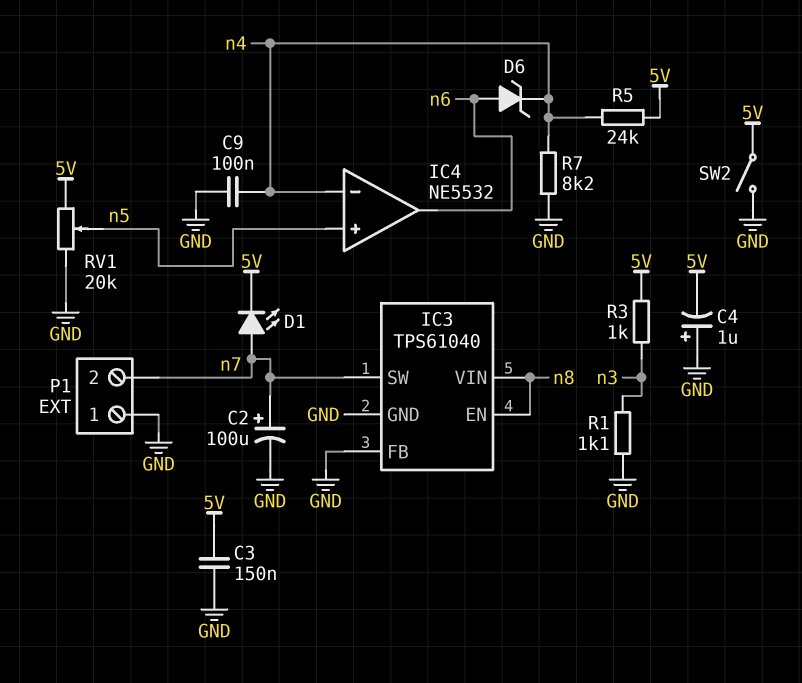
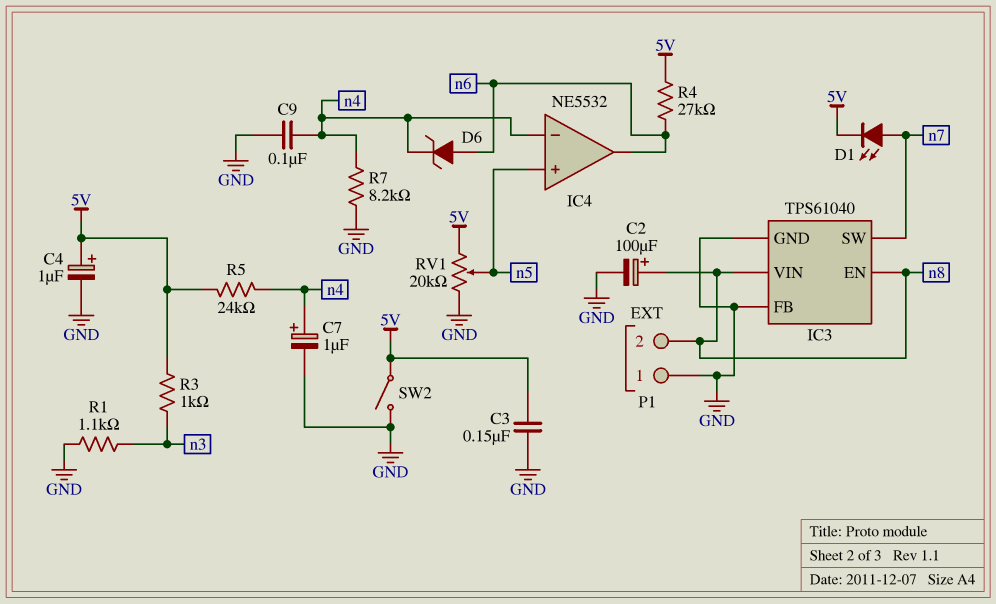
C2: 100uF (plus n7, minus GND) -> 100uF (plus n8, minus GND)
C4: 1uF (plus GND, minus 5V) -> 1uF (plus 5V, minus GND)
C7: none -> 1uF (plus n4, minus GND)
P1 pin 2: n7 -> n8
R4: none -> 27k (5V, n6)

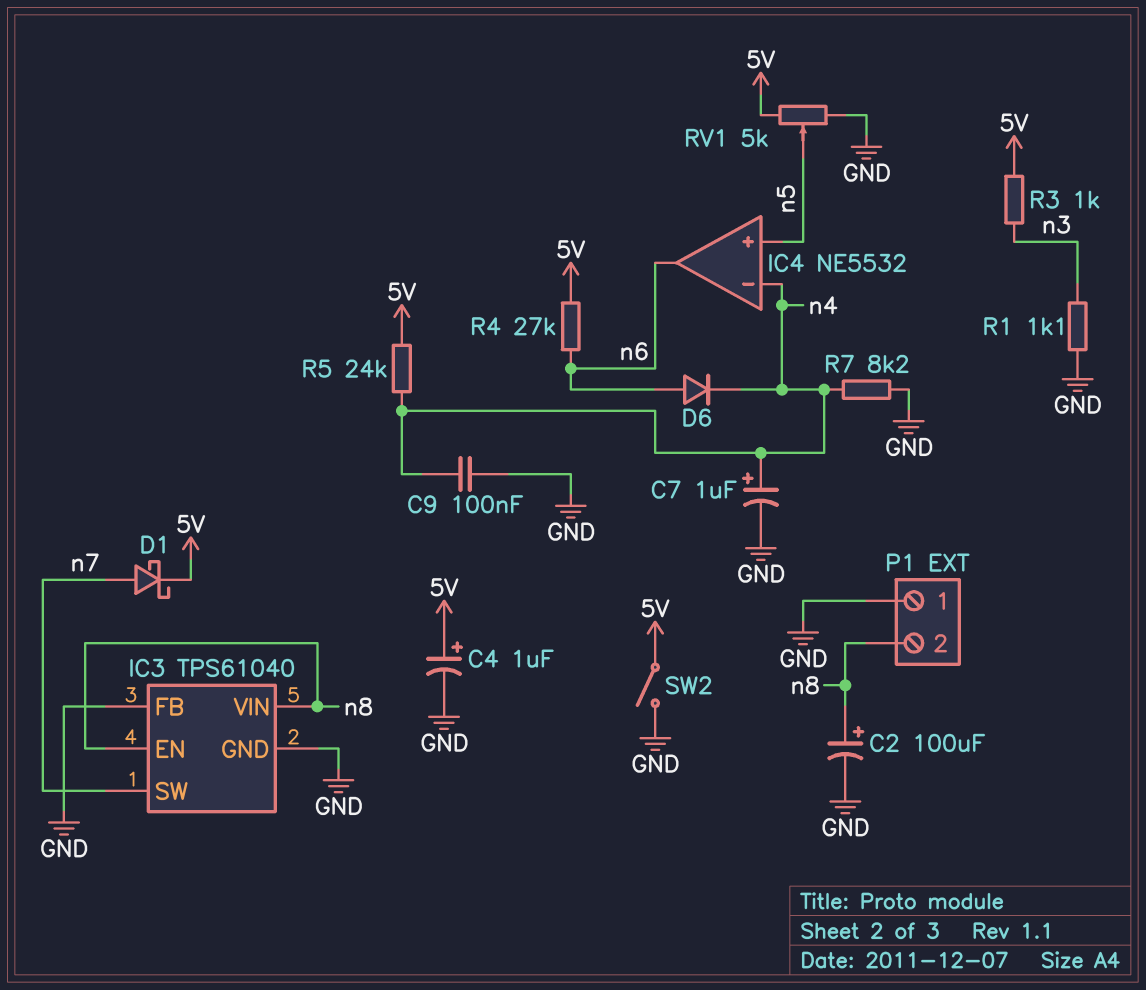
C3: 150nF (5V, GND) -> none
D1: LED (A n7, K 5V) -> schottky (A n7, K 5V)
D6: zener (A n6, K n4) -> diode (A n6, K n4)
RV1: 20k (5V, GND, wiper n5) -> 5k (5V, GND, wiper n5)

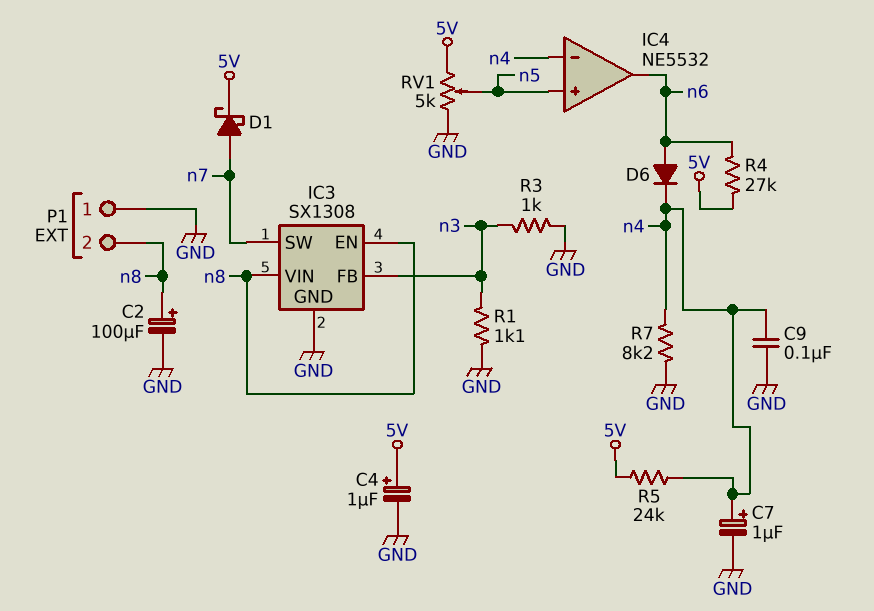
IC3: TPS61040 -> SX1308
IC3 pin FB: GND -> n3
R3: 1k (5V, n3) -> 1k (GND, n3)
SW2: switch (5V, GND) -> none

